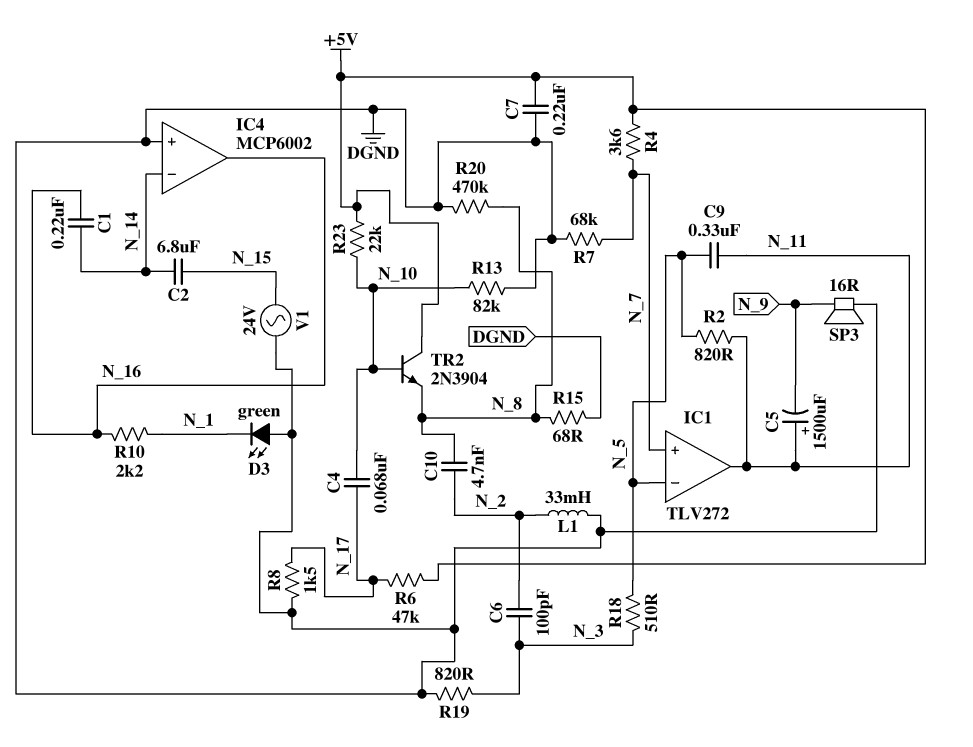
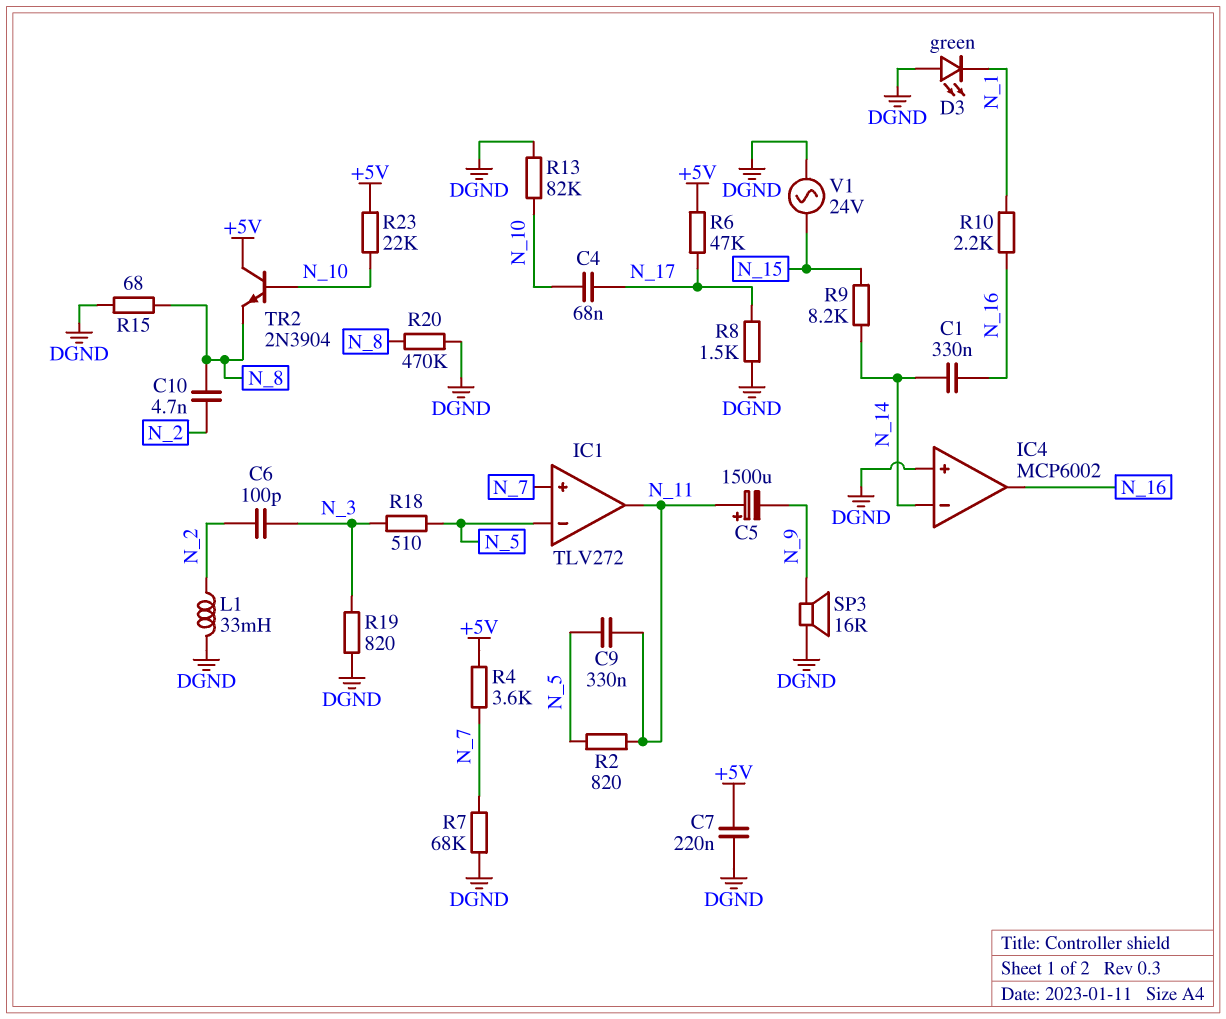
C1: 220nF (N_14, N_16) -> 330nF (N_14, N_16)
C2: 6.8uF (N_14, N_15) -> none
R9: none -> 8.2k (N_14, N_15)

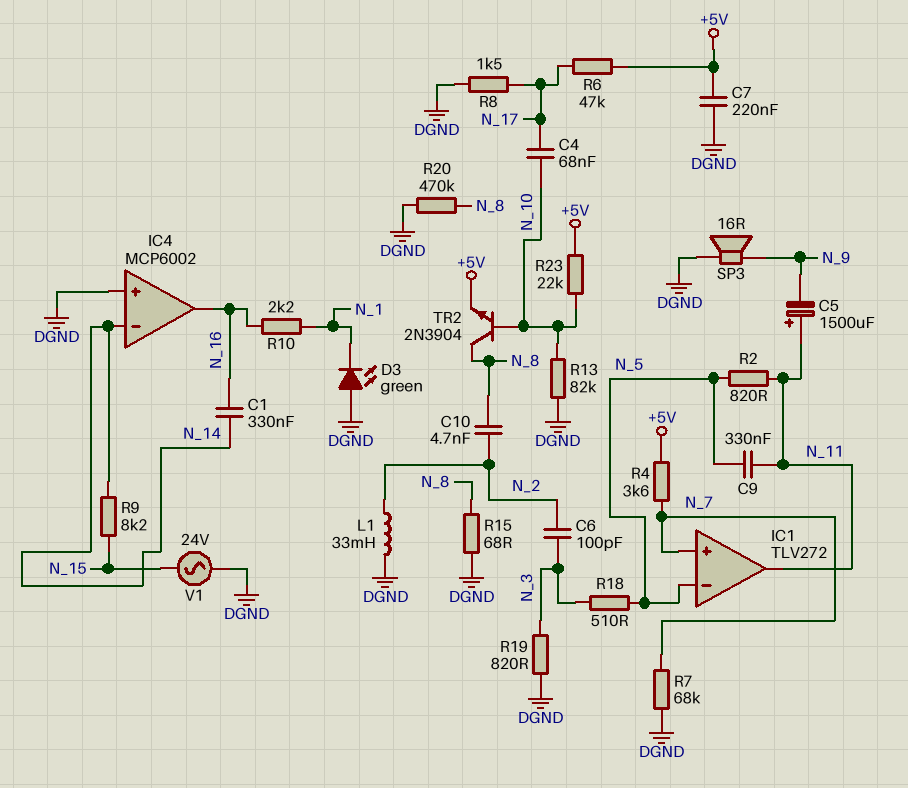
TR2: NPN 2N3904 (B N_10, C +5V, E N_8) -> NPN 2N3904 (B N_10, C N_8, E +5V)

